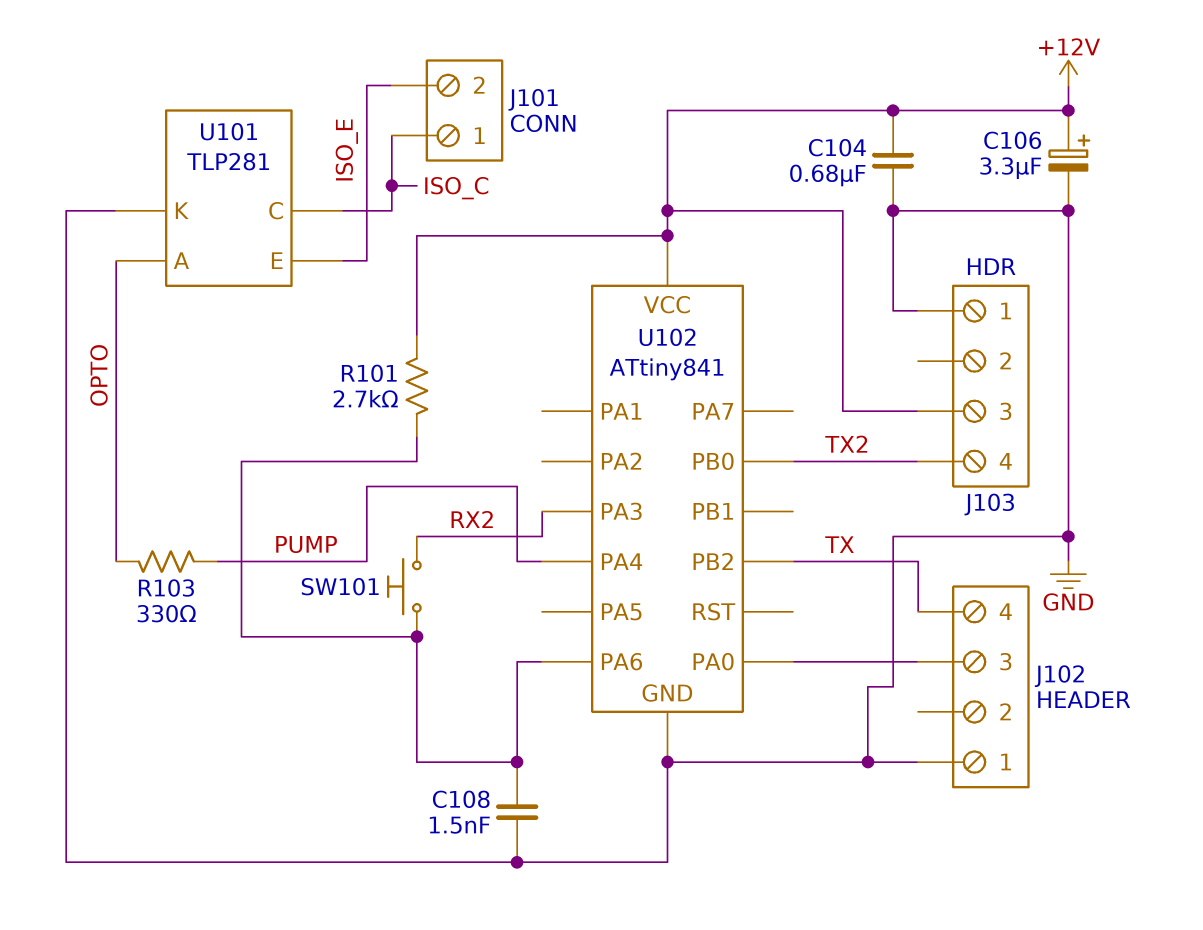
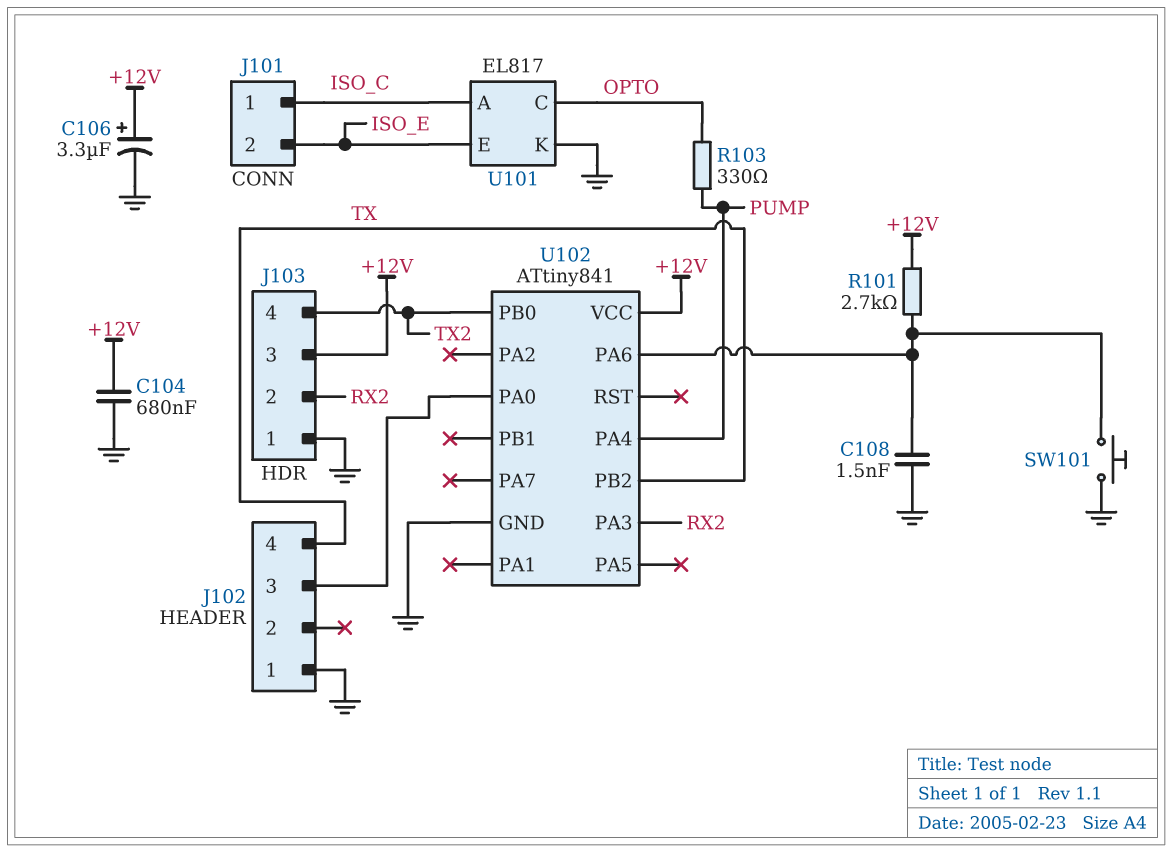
J103 pin 2: none -> RX2
SW101: button (RX2, U102/PA6) -> button (GND, U102/PA6)
U101: TLP281 -> EL817
U101 pin A: OPTO -> ISO_C
U101 pin C: ISO_C -> OPTO

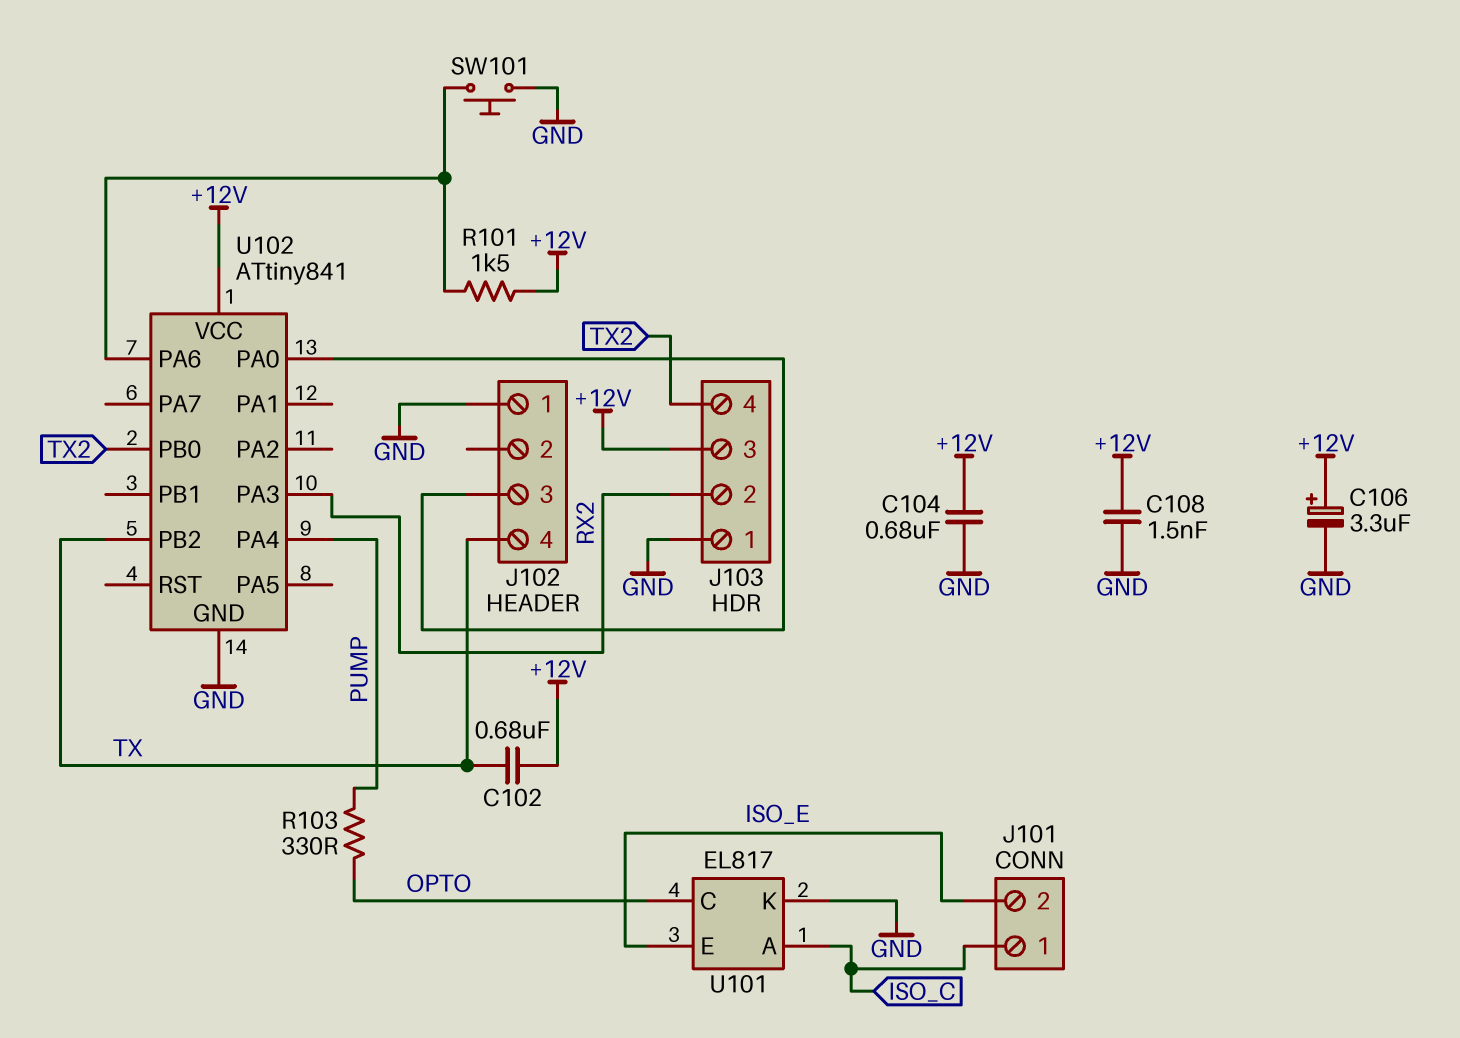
C102: none -> 680nF (+12V, TX)
C108: 1.5nF (GND, U102/PA6) -> 1.5nF (+12V, GND)
R101: 2.7k (+12V, U102/PA6) -> 1.5k (+12V, U102/PA6)

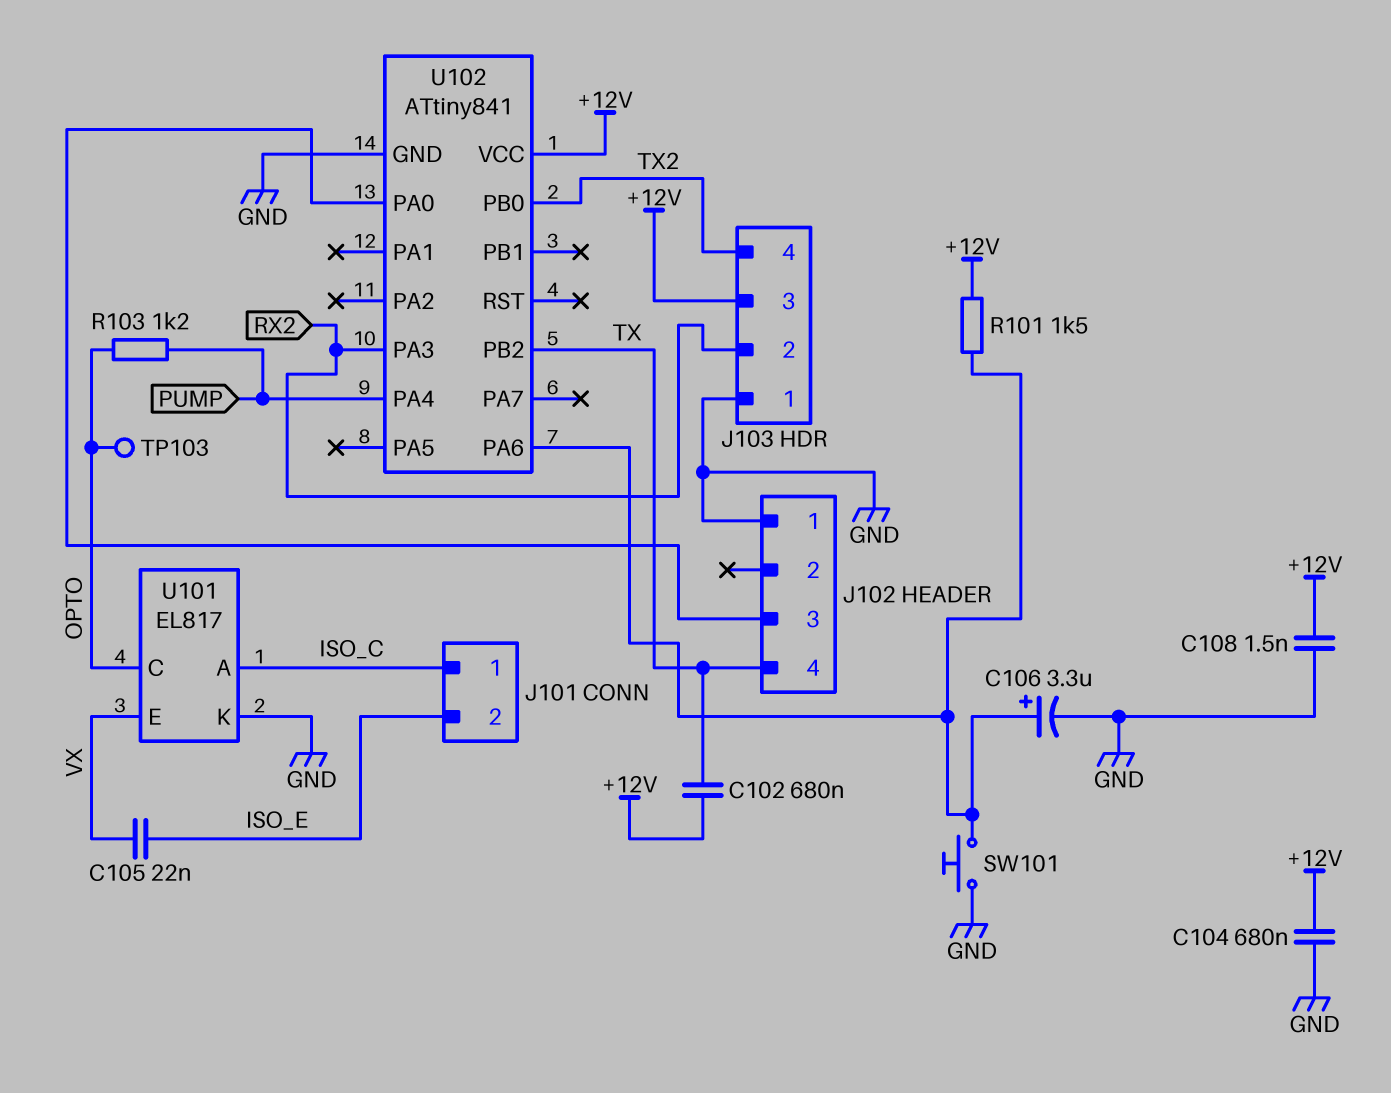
C105: none -> 22nF (ISO_E, VX)
C106: 3.3uF (plus +12V, minus GND) -> 3.3uF (plus U102/PA6, minus GND)
R103: 330 (OPTO, PUMP) -> 1.2k (OPTO, PUMP)
TP103: none -> test point (OPTO)
U101 pin E: ISO_E -> VX

